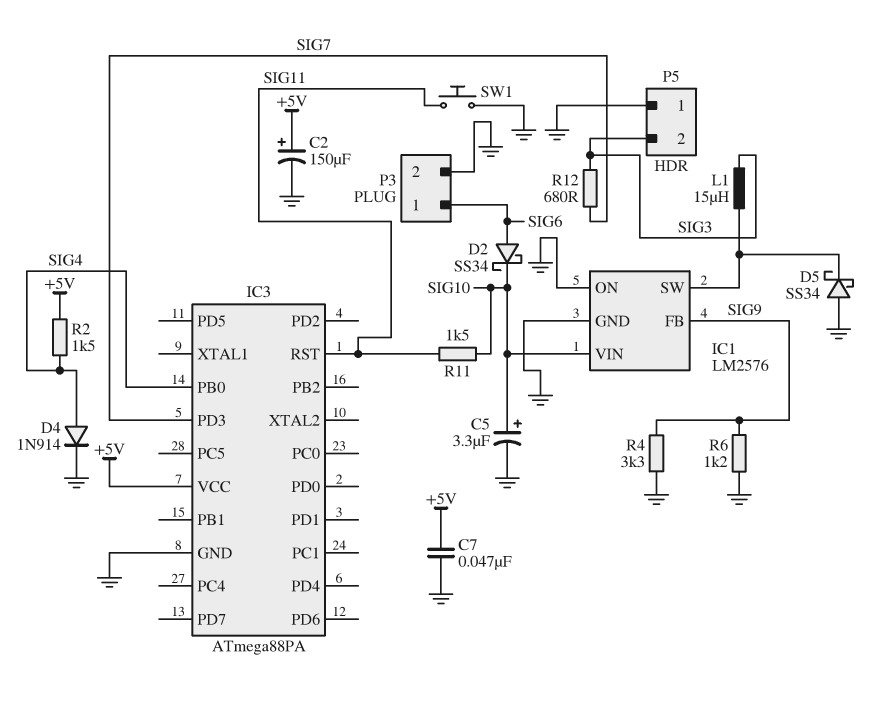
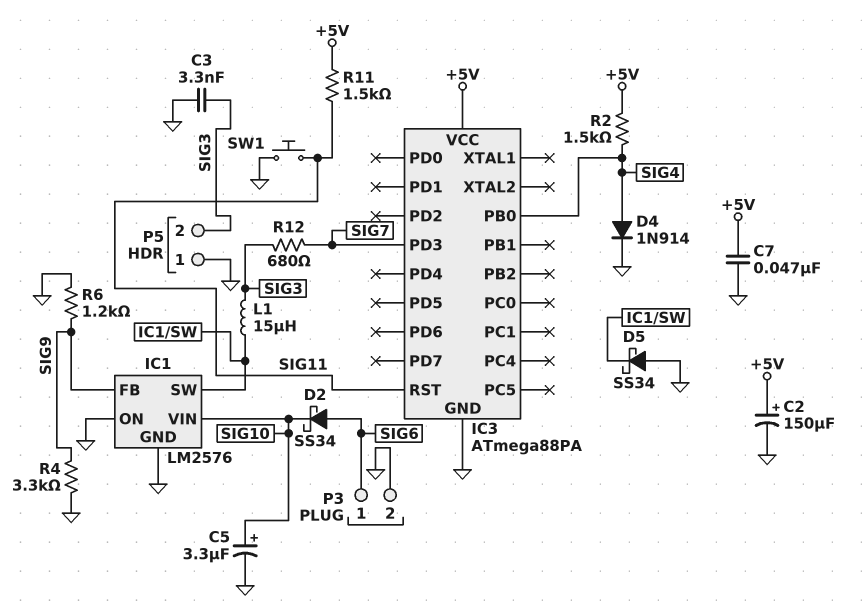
C3: none -> 3.3nF (GND, SIG3)
R11: 1.5k (SIG10, SIG11) -> 1.5k (+5V, SIG11)

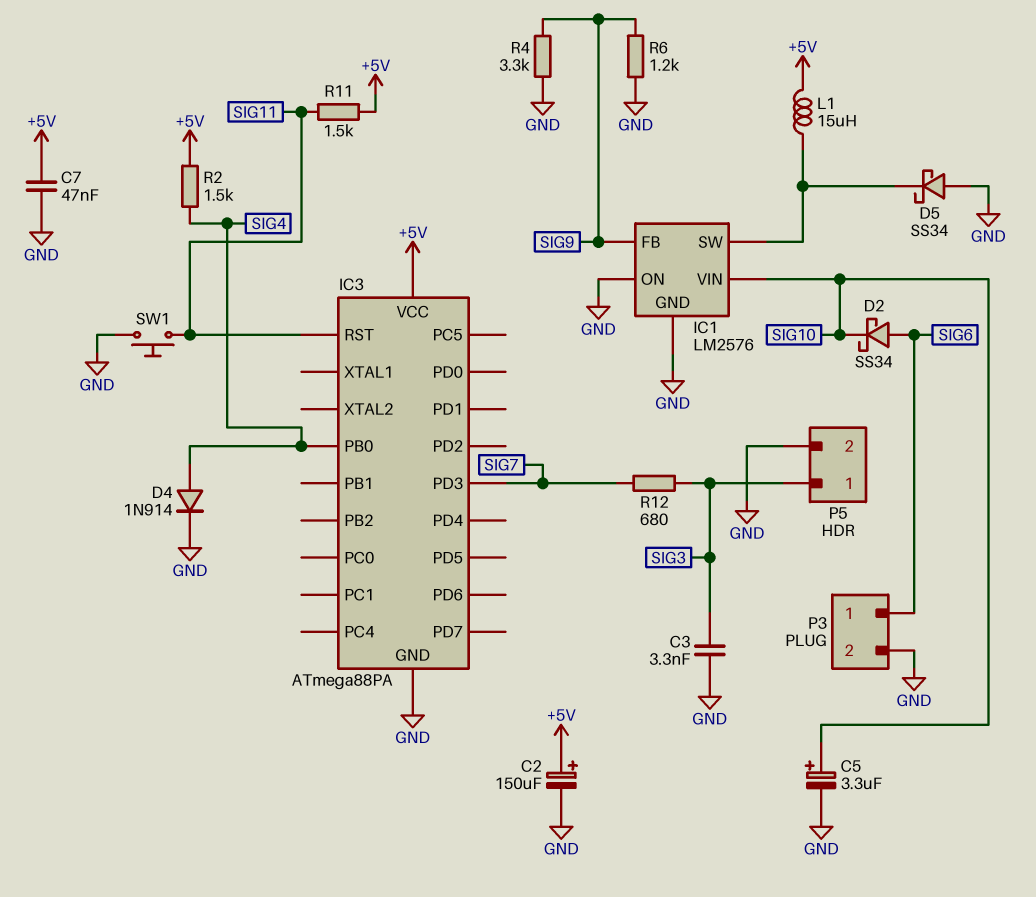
L1: 15uH (IC1/SW, SIG3) -> 15uH (+5V, IC1/SW)
P5 pin 1: GND -> SIG3
P5 pin 2: SIG3 -> GND

